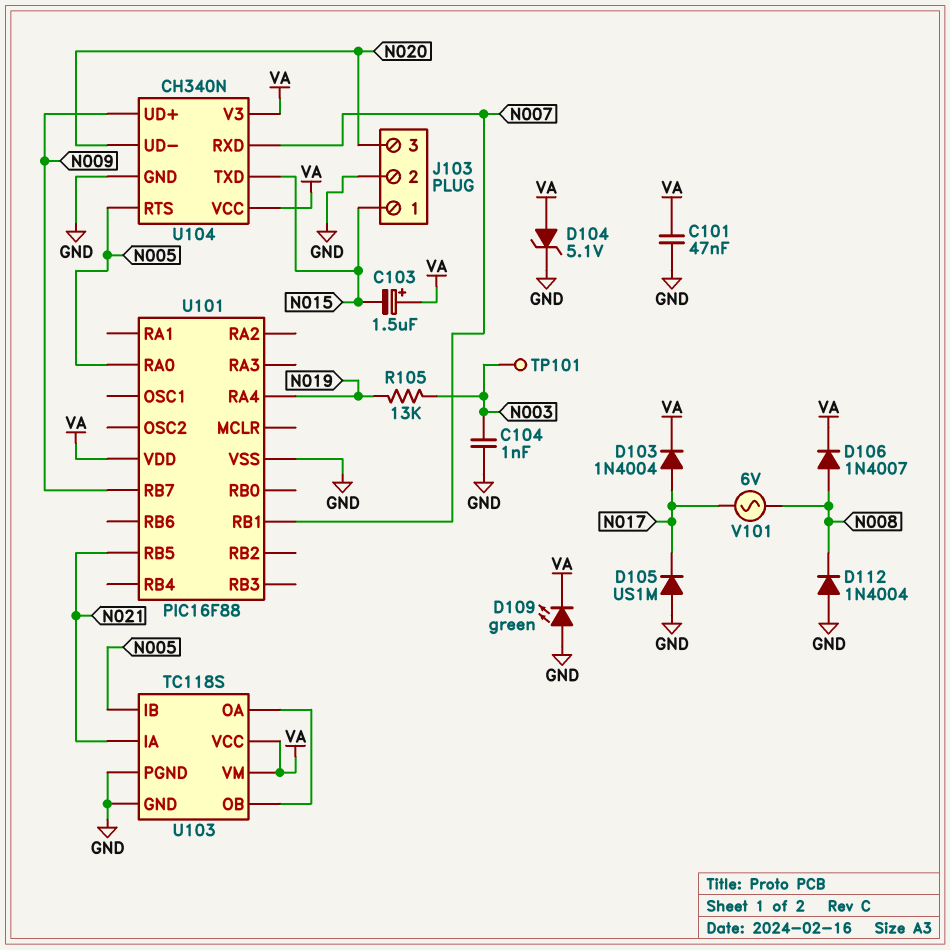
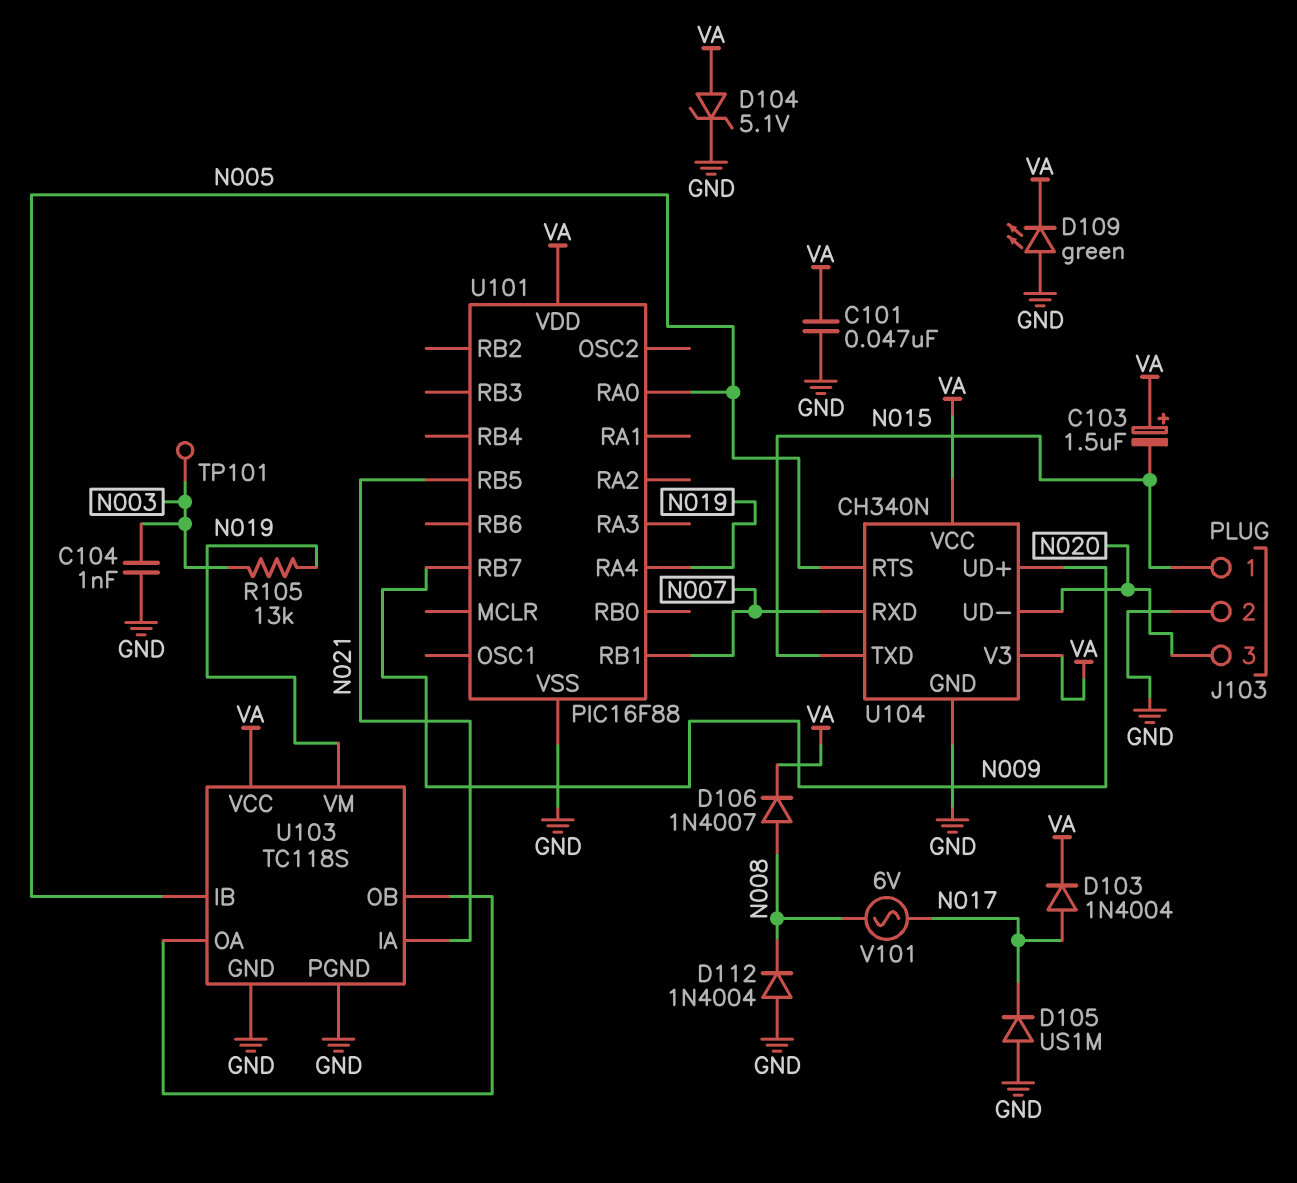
U103 pin VM: VA -> N019

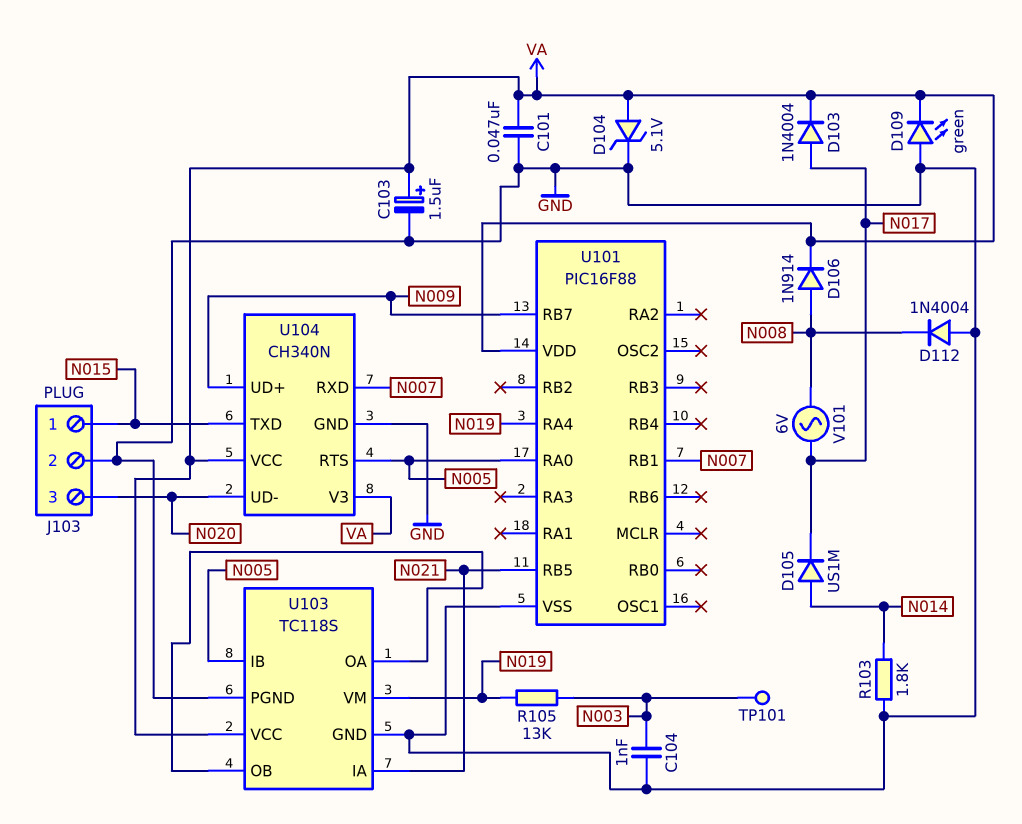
C103: 1.5uF (plus VA, minus N015) -> 1.5uF (plus VA, minus GND)
D105: diode US1M (A GND, K N017) -> diode US1M (A N014, K N017)
D106: diode 1N4007 (A N008, K VA) -> diode 1N914 (A N008, K VA)
R103: none -> 1.8k (GND, N014)

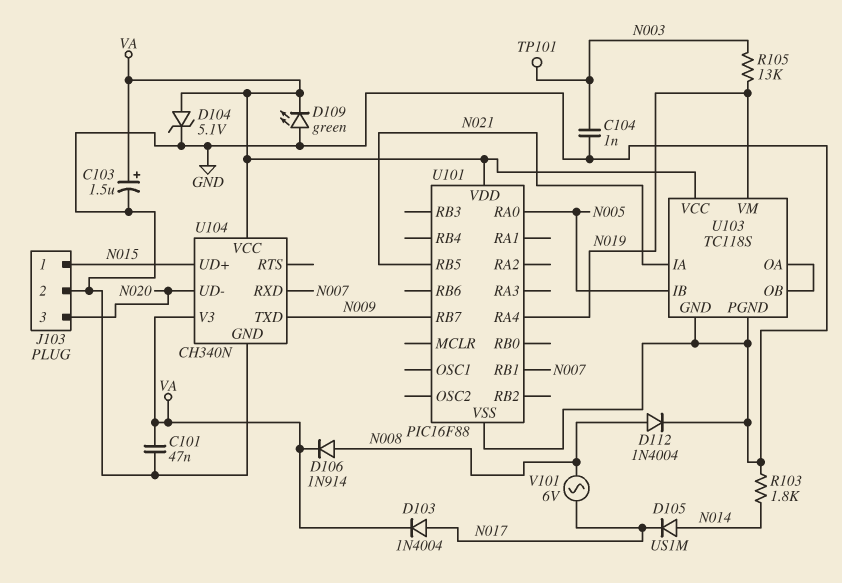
D112: diode 1N4004 (A GND, K N008) -> diode 1N4004 (A N008, K GND)
U104 pin RTS: N005 -> none
U104 pin TXD: N015 -> N009
U104 pin UD+: N009 -> N015

